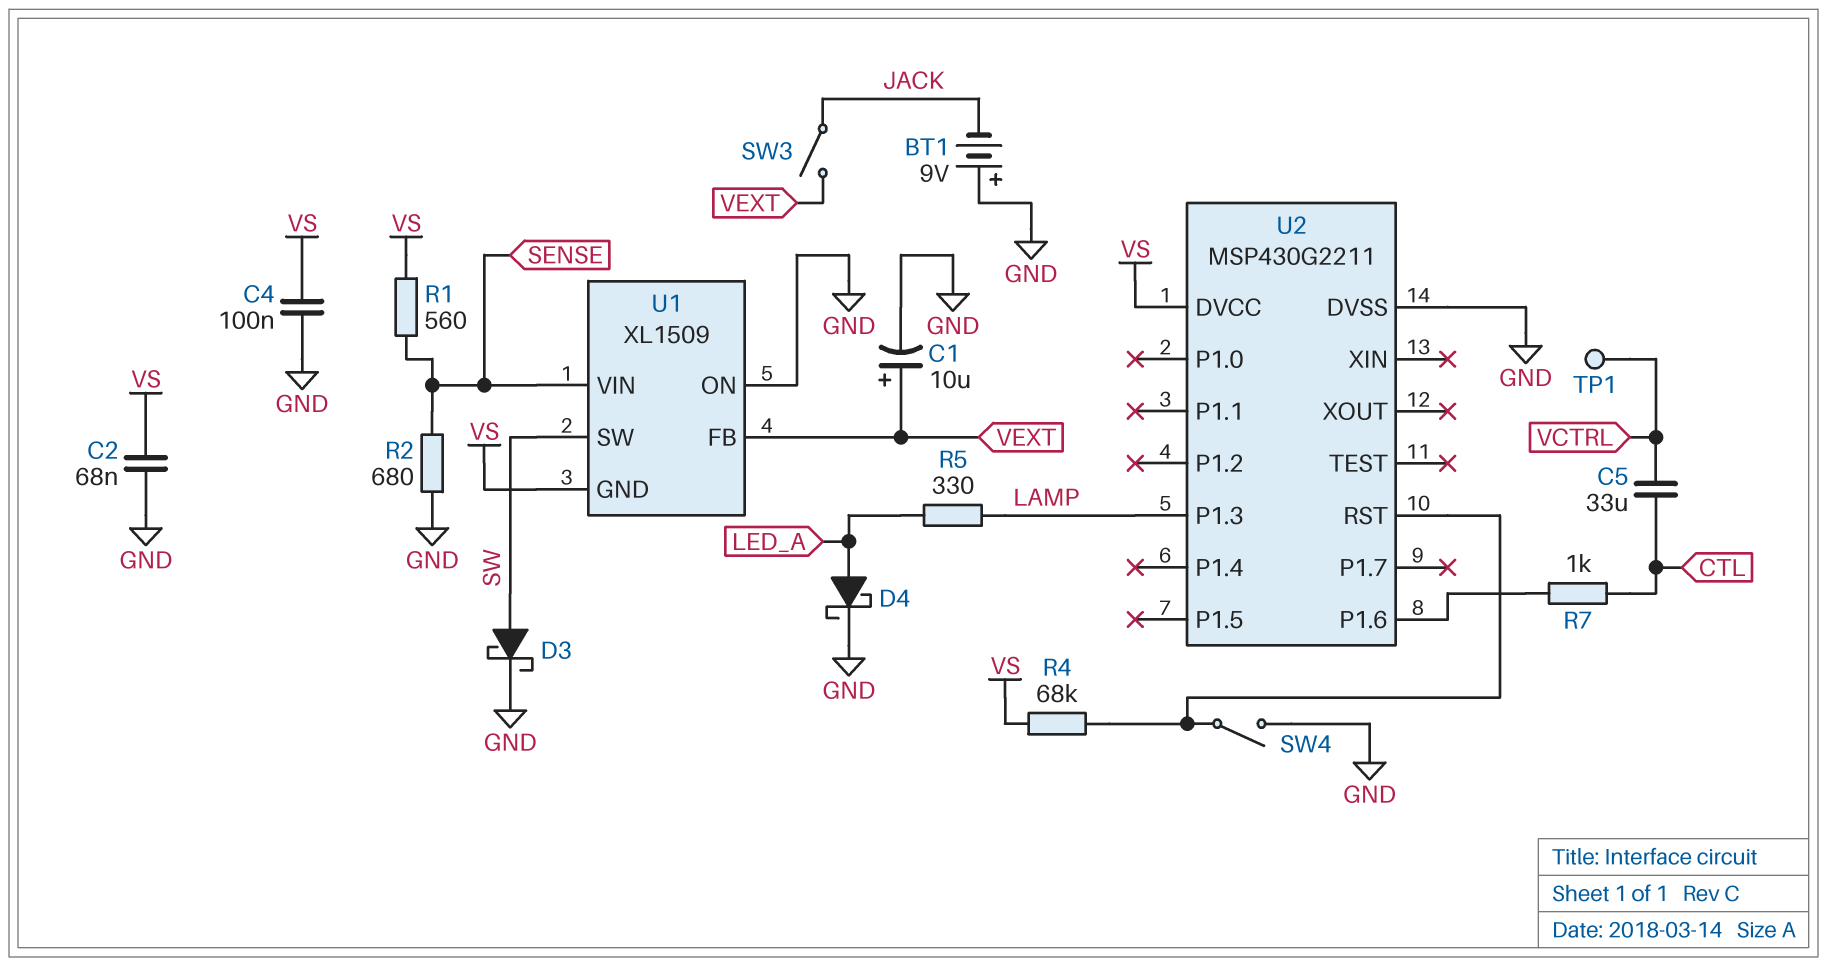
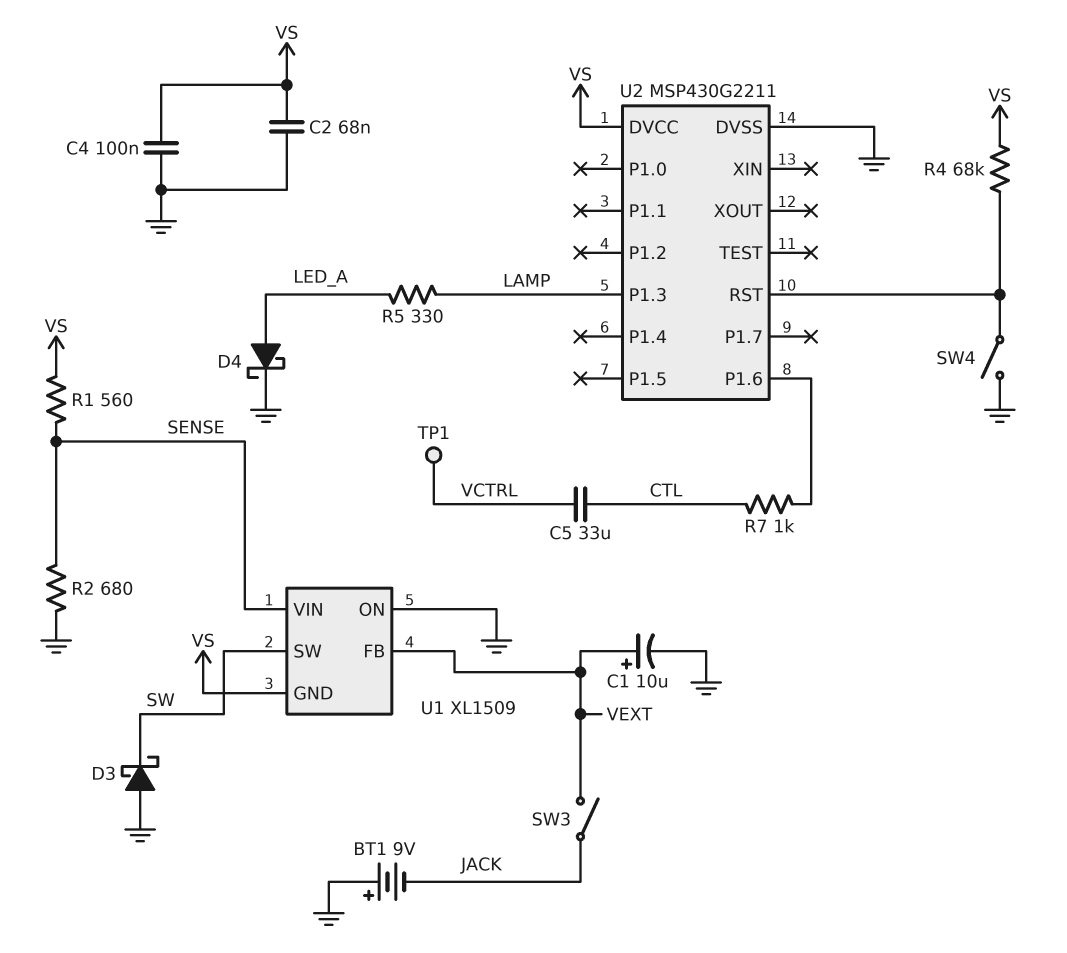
D3: schottky (A SW, K GND) -> schottky (A GND, K SW)

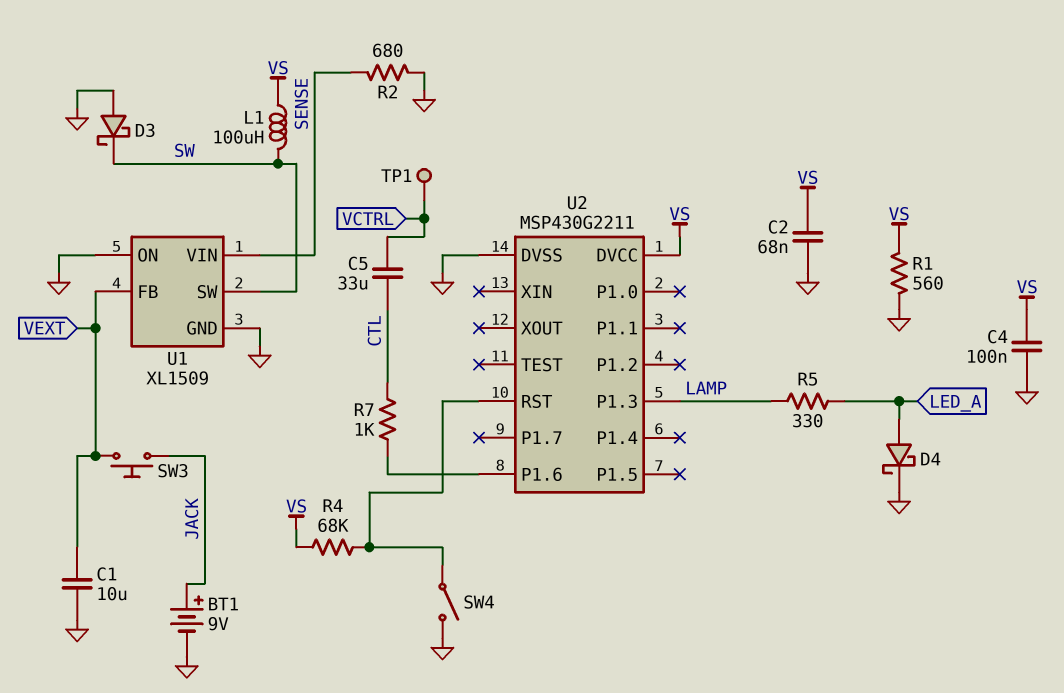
BT1: 9V (plus GND, minus JACK) -> 9V (plus JACK, minus GND)
C1: 10uF (plus VEXT, minus GND) -> 10uF (GND, VEXT)
L1: none -> 100uH (SW, VS)
R1: 560 (SENSE, VS) -> 560 (GND, VS)
SW3: switch (JACK, VEXT) -> button (JACK, VEXT)
U1 pin GND: VS -> GND

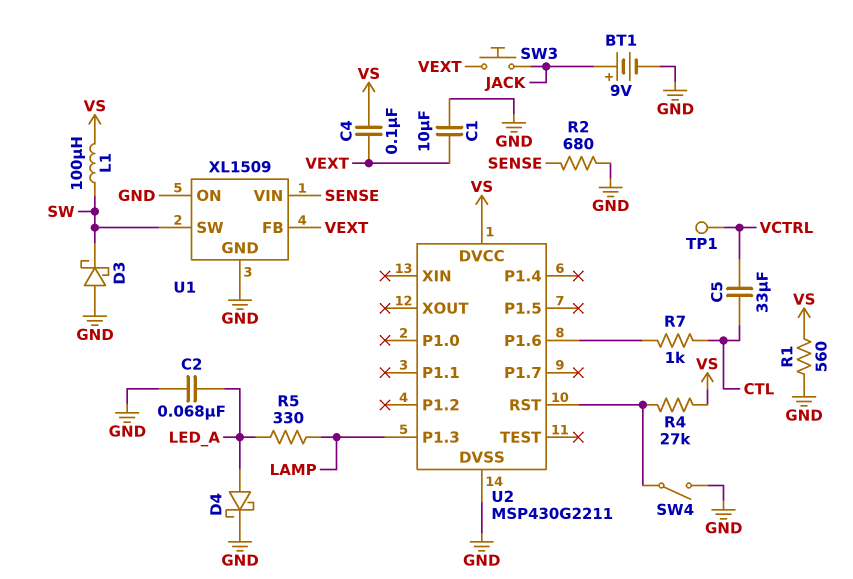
C2: 68nF (GND, VS) -> 68nF (GND, LED_A)
C4: 100nF (GND, VS) -> 100nF (VEXT, VS)
R4: 68k (U2/RST, VS) -> 27k (U2/RST, VS)

